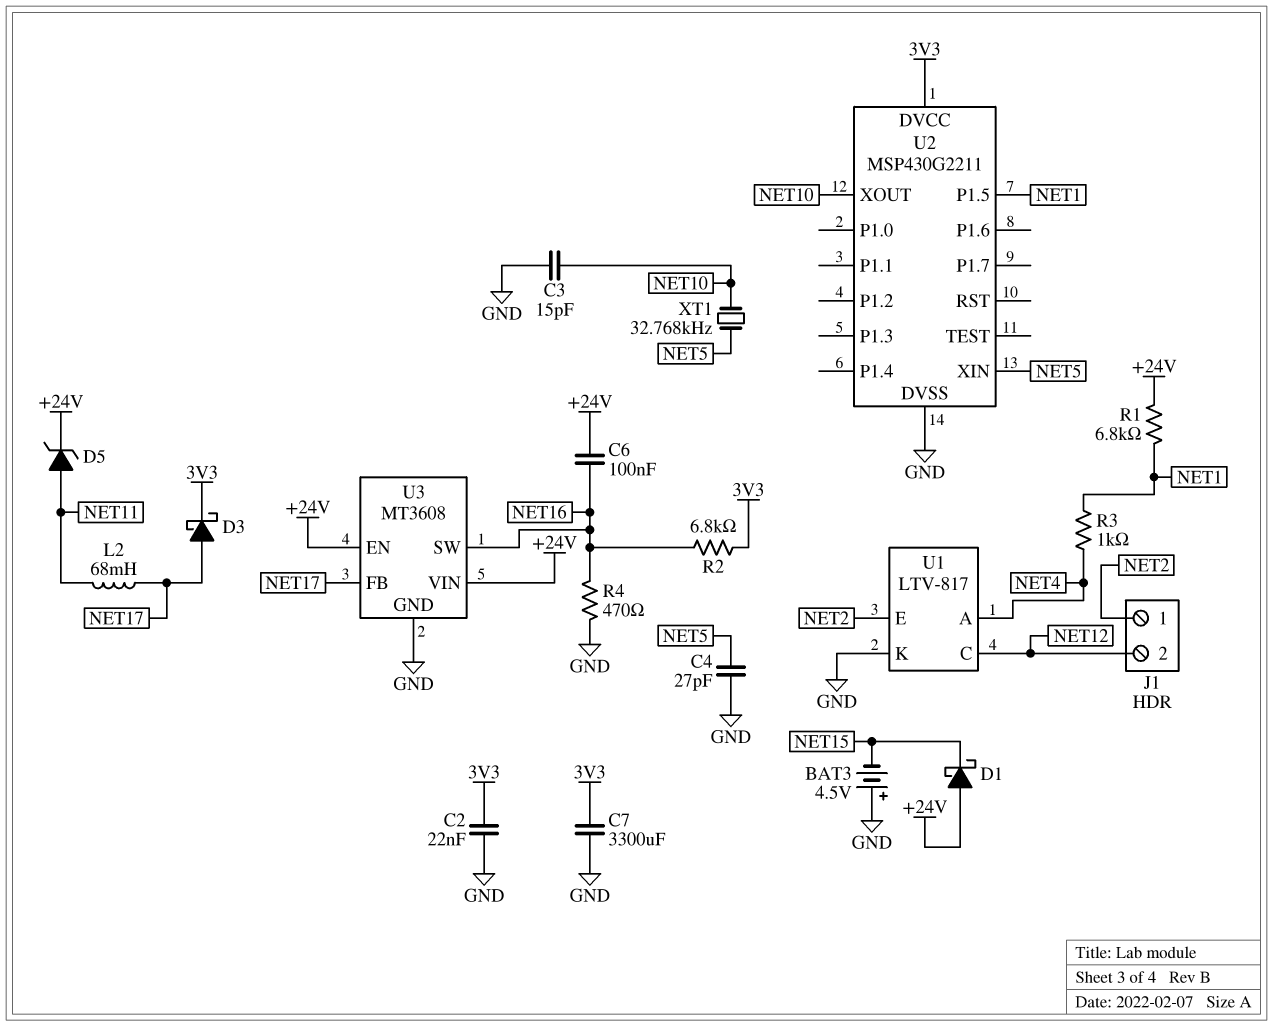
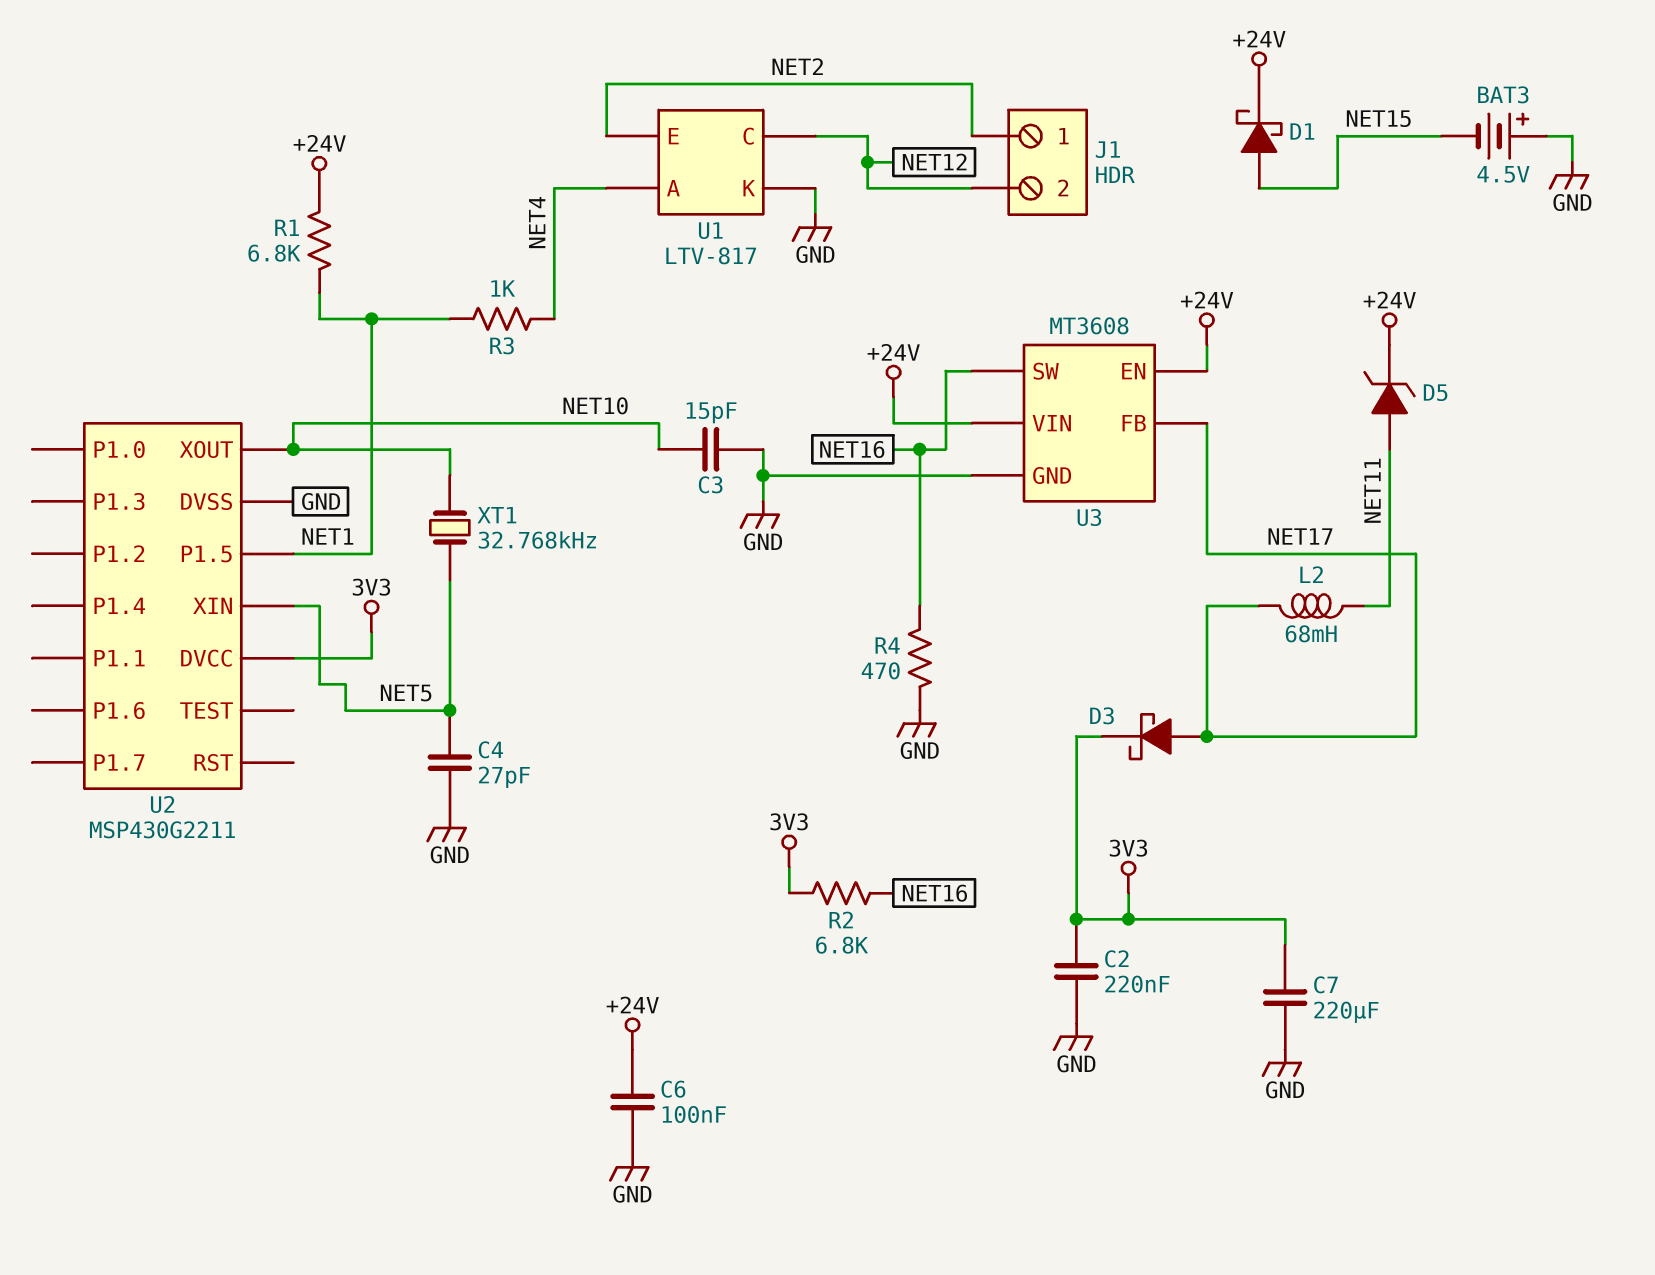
C2: 22nF (3V3, GND) -> 220nF (3V3, GND)
C6: 100nF (+24V, NET16) -> 100nF (+24V, GND)
C7: 3300uF (3V3, GND) -> 220uF (3V3, GND)
D1: schottky (A +24V, K NET15) -> schottky (A NET15, K +24V)

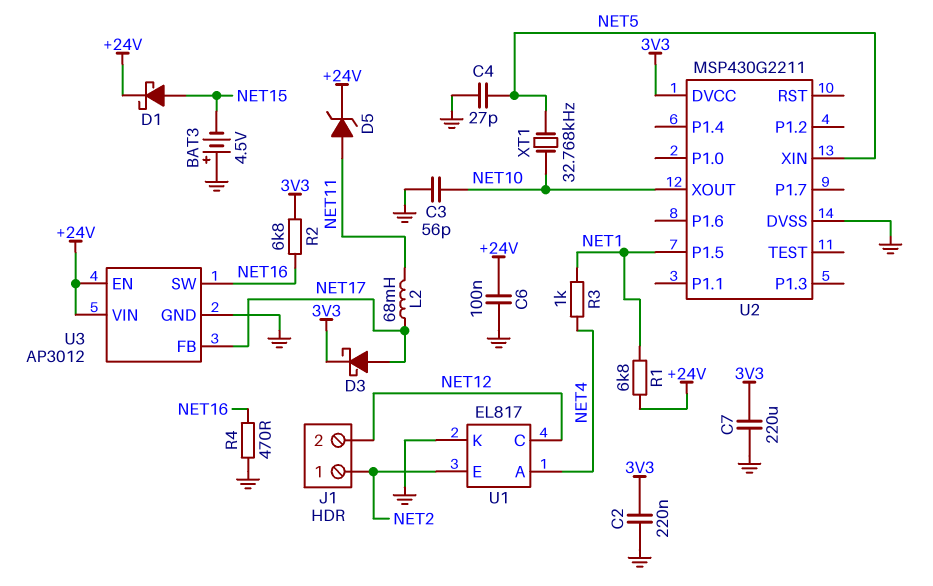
C3: 15pF (GND, NET10) -> 56pF (GND, NET10)
U1: LTV-817 -> EL817
U3: MT3608 -> AP3012

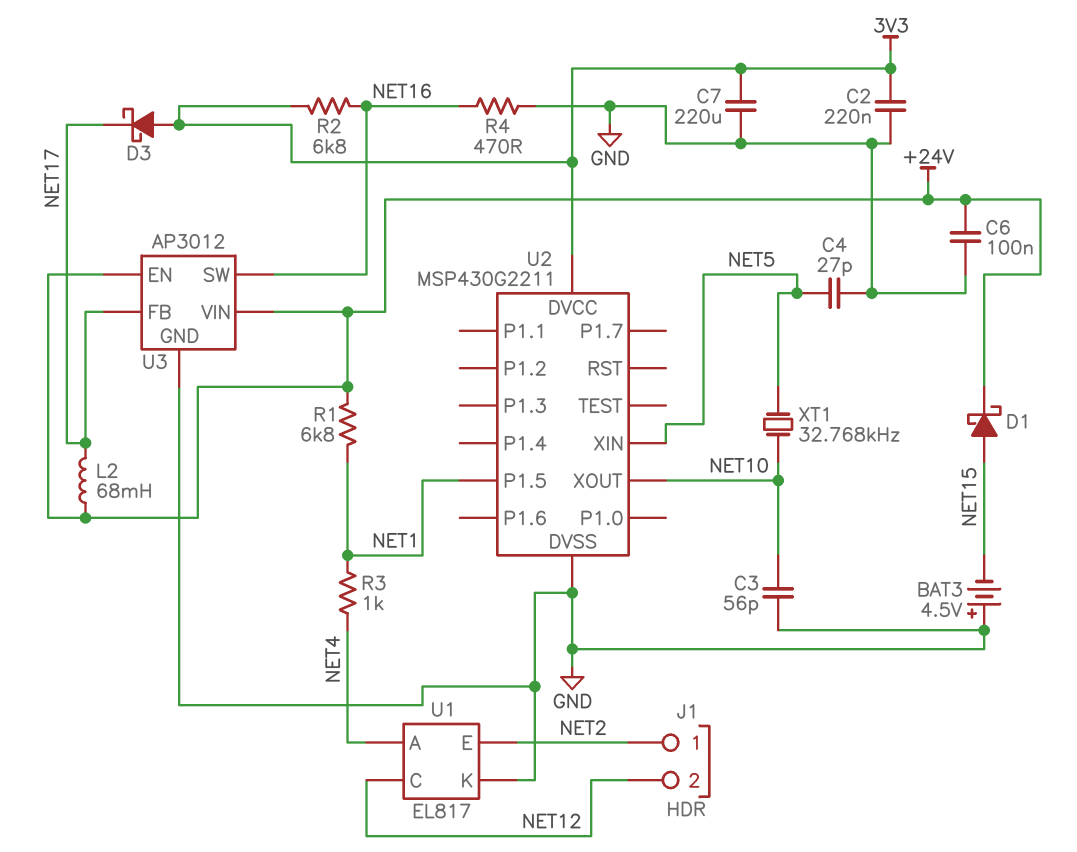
D3: schottky (A NET17, K 3V3) -> schottky (A 3V3, K NET17)
D5: zener (A NET11, K +24V) -> none
L2: 68mH (NET11, NET17) -> 68mH (+24V, NET17)

